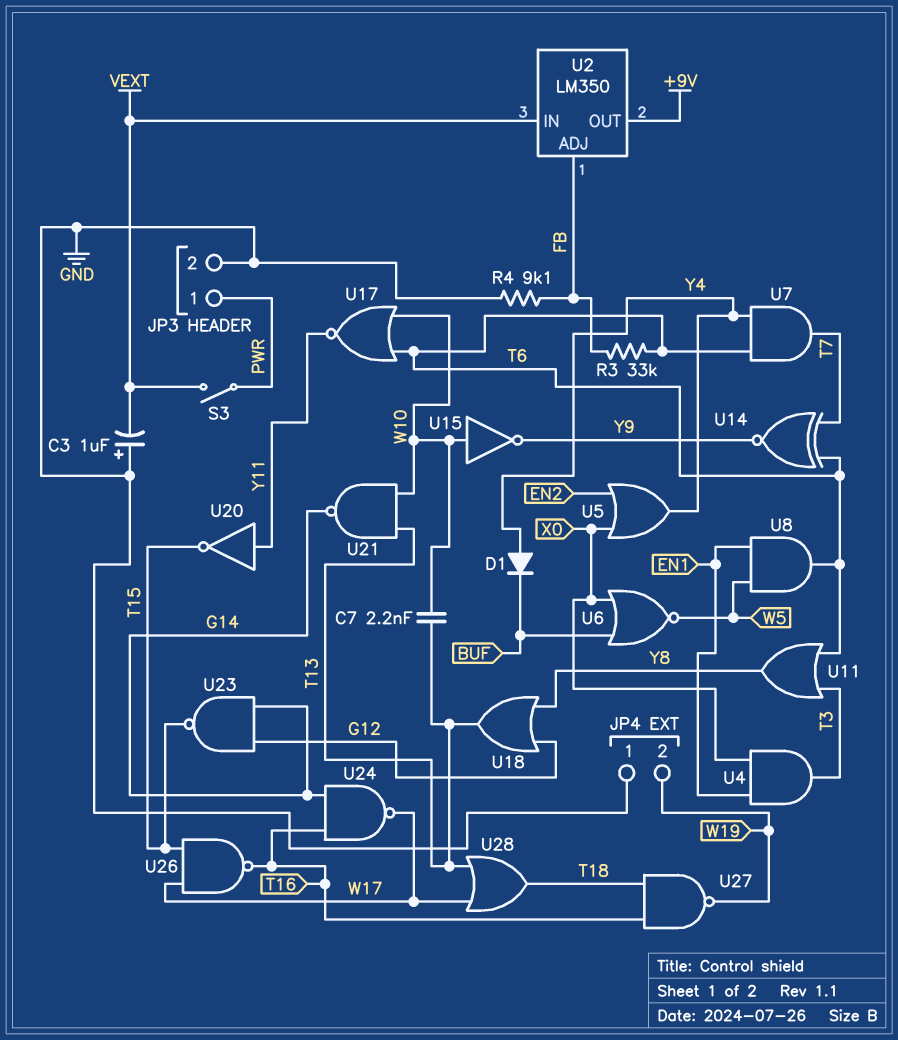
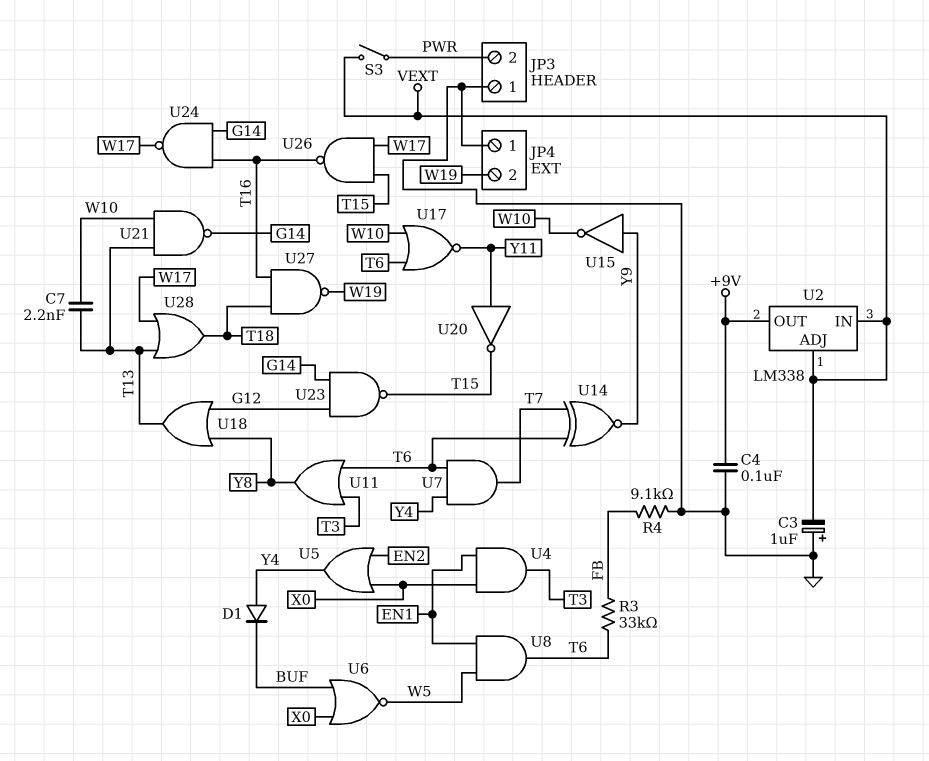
C4: none -> 100nF (+9V, GND)
JP3 pin 1: PWR -> GND
JP3 pin 2: GND -> PWR
U2: LM350 -> LM338
U2 pin ADJ: FB -> VEXT
U15: NOT (in W10, out Y9) -> NOT (in Y9, out W10)

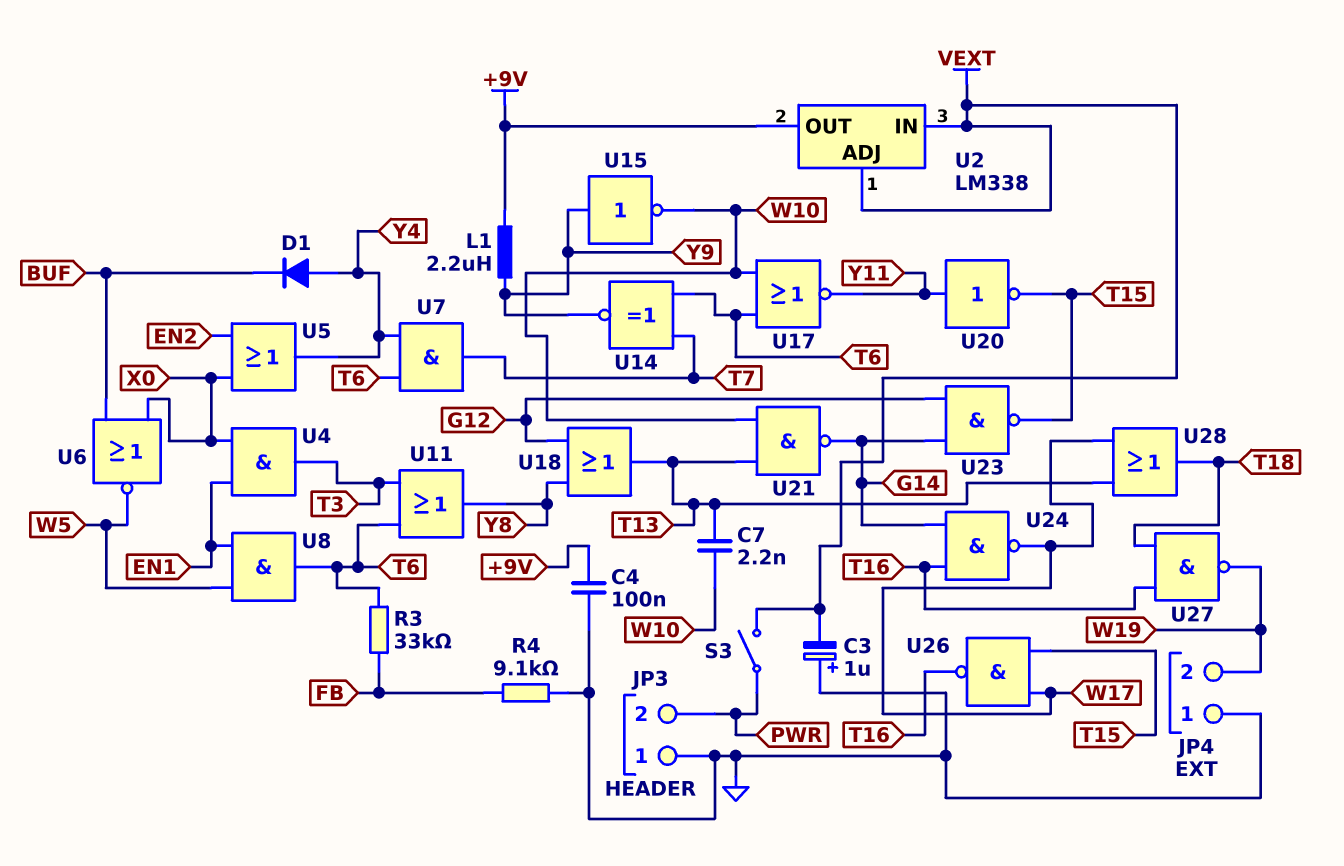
L1: none -> 2.2uH (+9V, Y9)

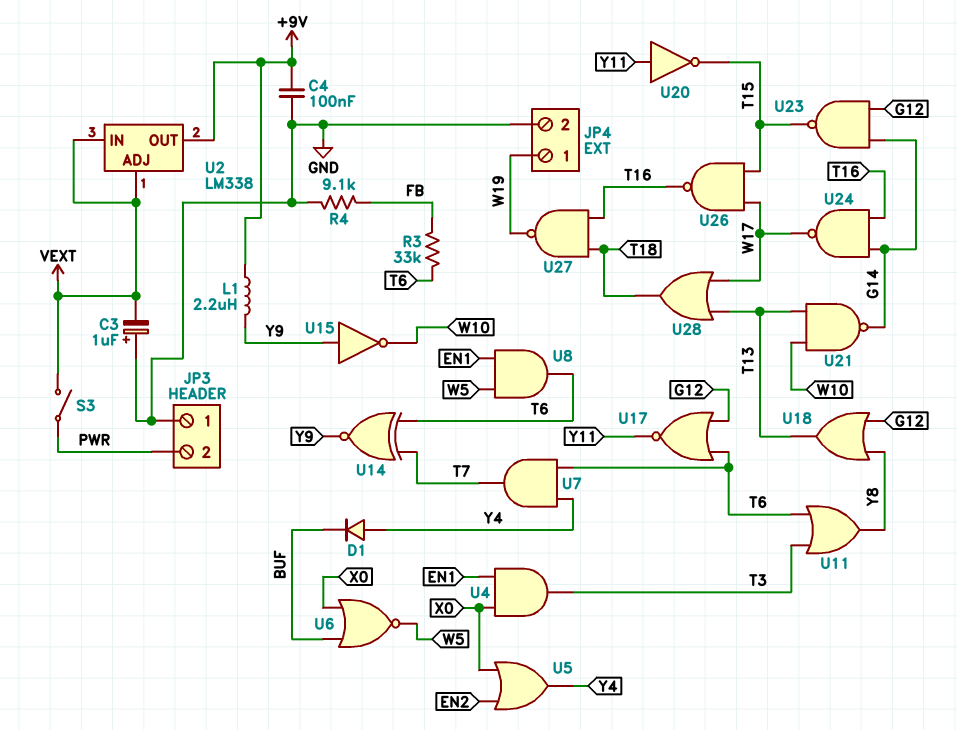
C7: 2.2nF (T13, W10) -> none
JP4 pin 1: GND -> W19
JP4 pin 2: W19 -> GND
U17: NOR (in T6, in W10, out Y11) -> NOR (in G12, in T6, out Y11)

